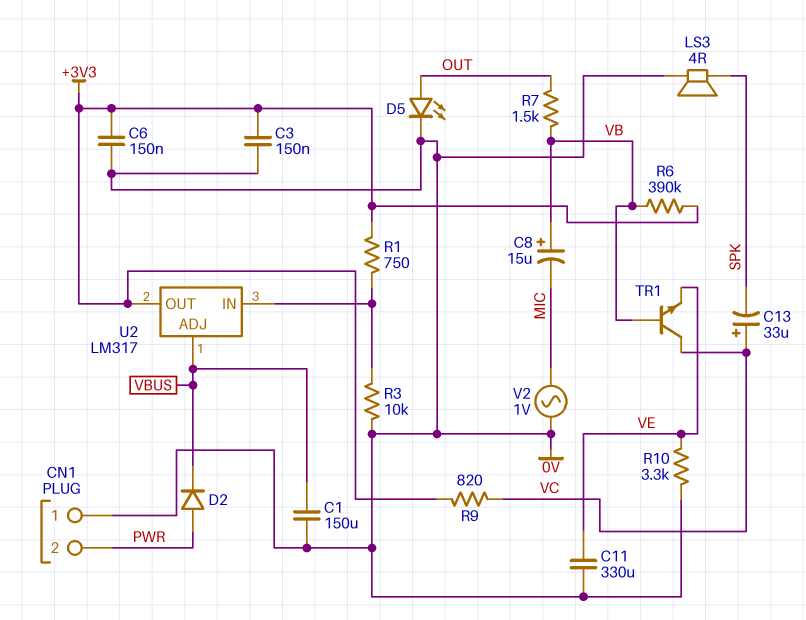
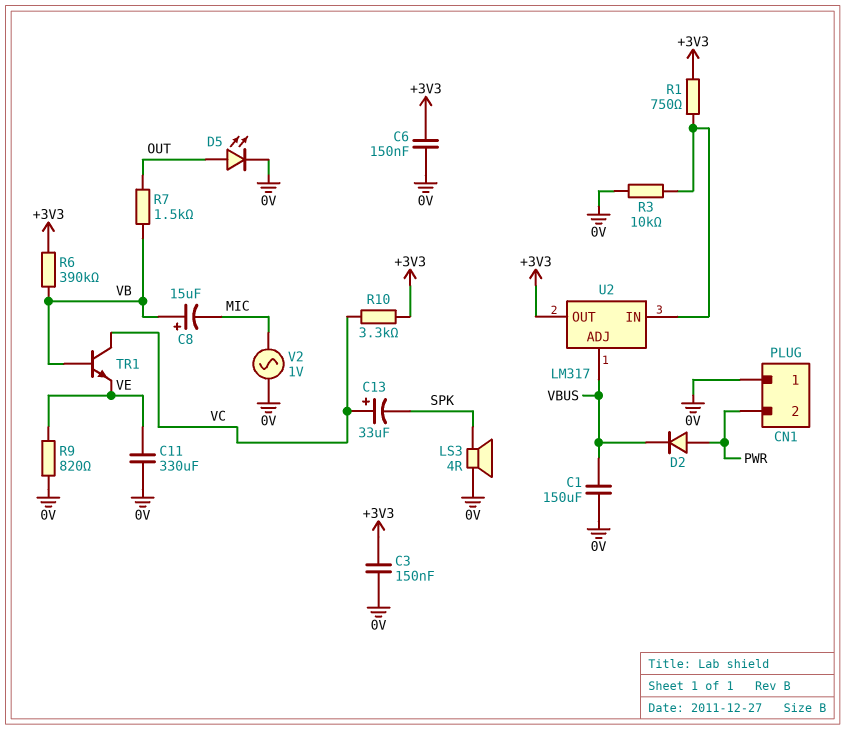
R9: 820 (+3V3, VC) -> 820 (0V, VE)
R10: 3.3k (0V, VE) -> 3.3k (+3V3, VC)

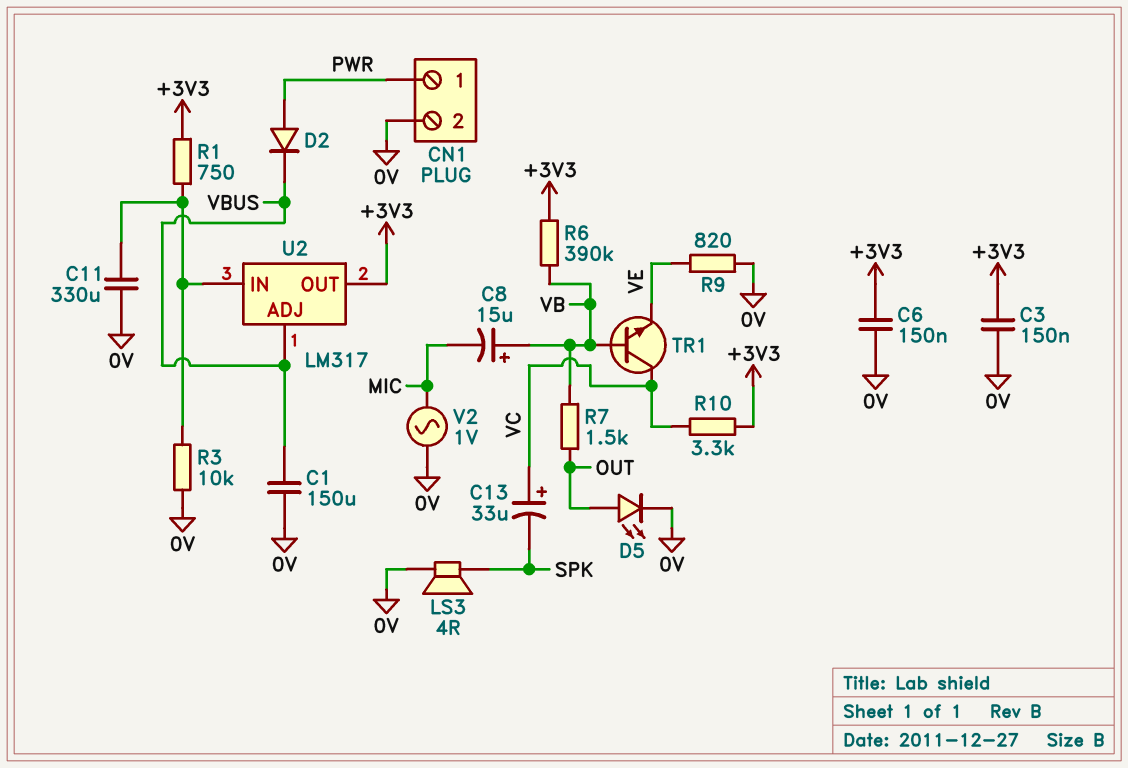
C11: 330uF (0V, VE) -> 330uF (0V, U2/IN)
CN1 pin 1: 0V -> PWR
CN1 pin 2: PWR -> 0V

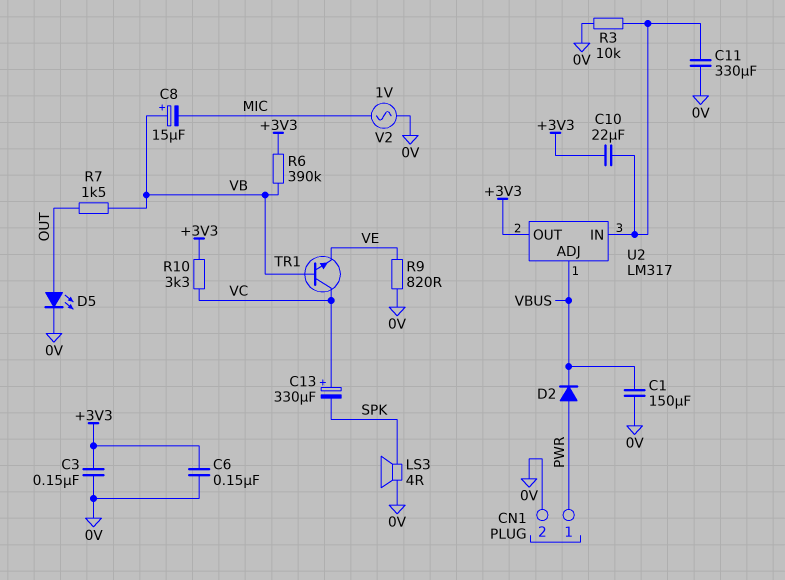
C10: none -> 22uF (+3V3, U2/IN)
C13: 33uF (plus VC, minus SPK) -> 330uF (plus VC, minus SPK)
R1: 750 (+3V3, U2/IN) -> none

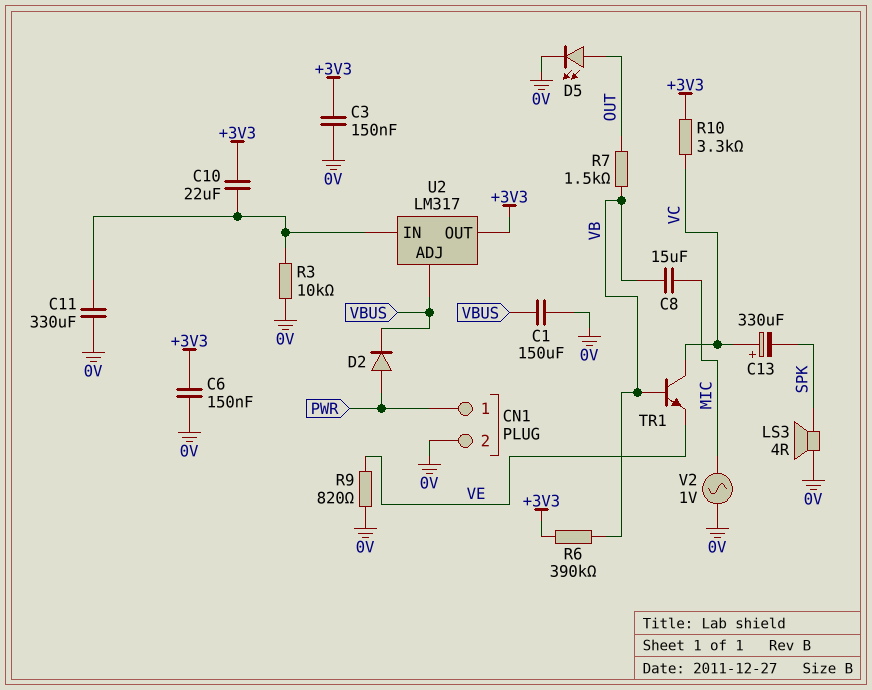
C8: 15uF (plus VB, minus MIC) -> 15uF (MIC, VB)

